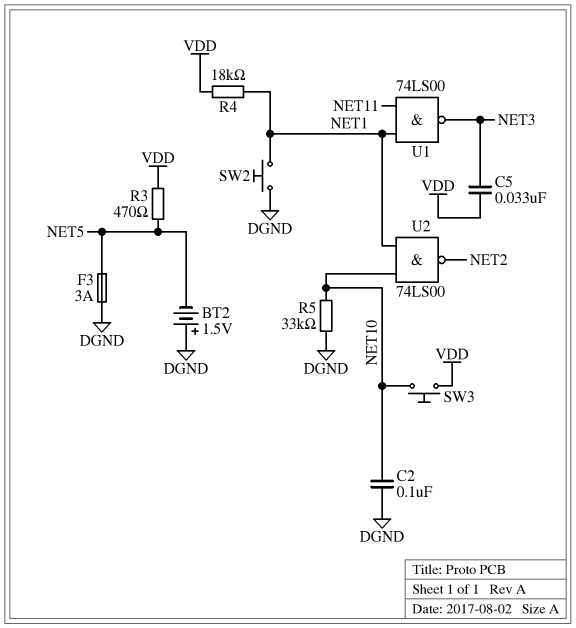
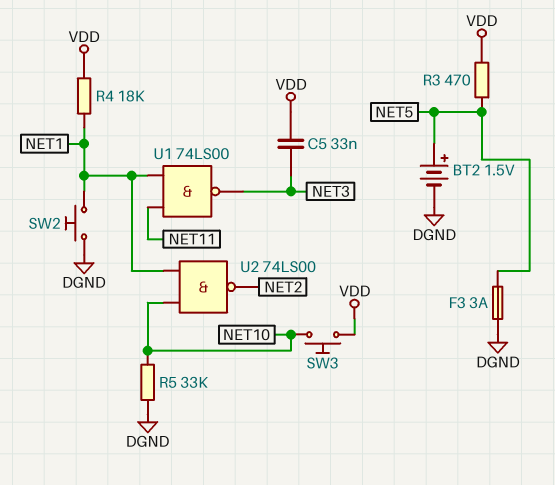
BT2: 1.5V (plus DGND, minus NET5) -> 1.5V (plus NET5, minus DGND)
C2: 100nF (DGND, NET10) -> none

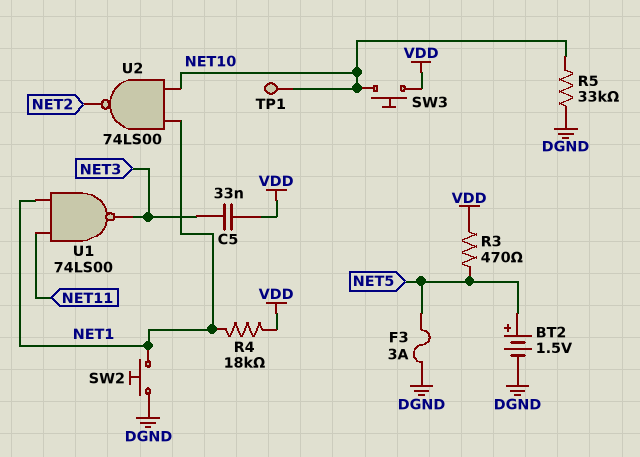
TP1: none -> test point (NET10)

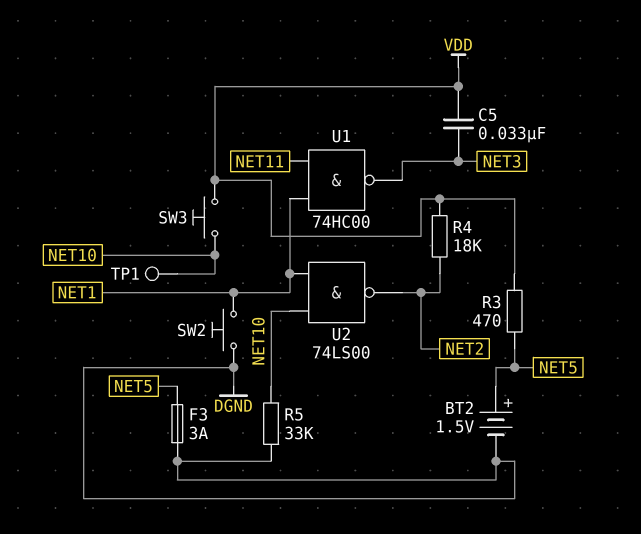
R4: 18k (NET1, VDD) -> 18k (NET2, VDD)
U1: NAND 74LS00 (in NET1, in NET11, out NET3) -> NAND 74HC00 (in NET1, in NET11, out NET3)

